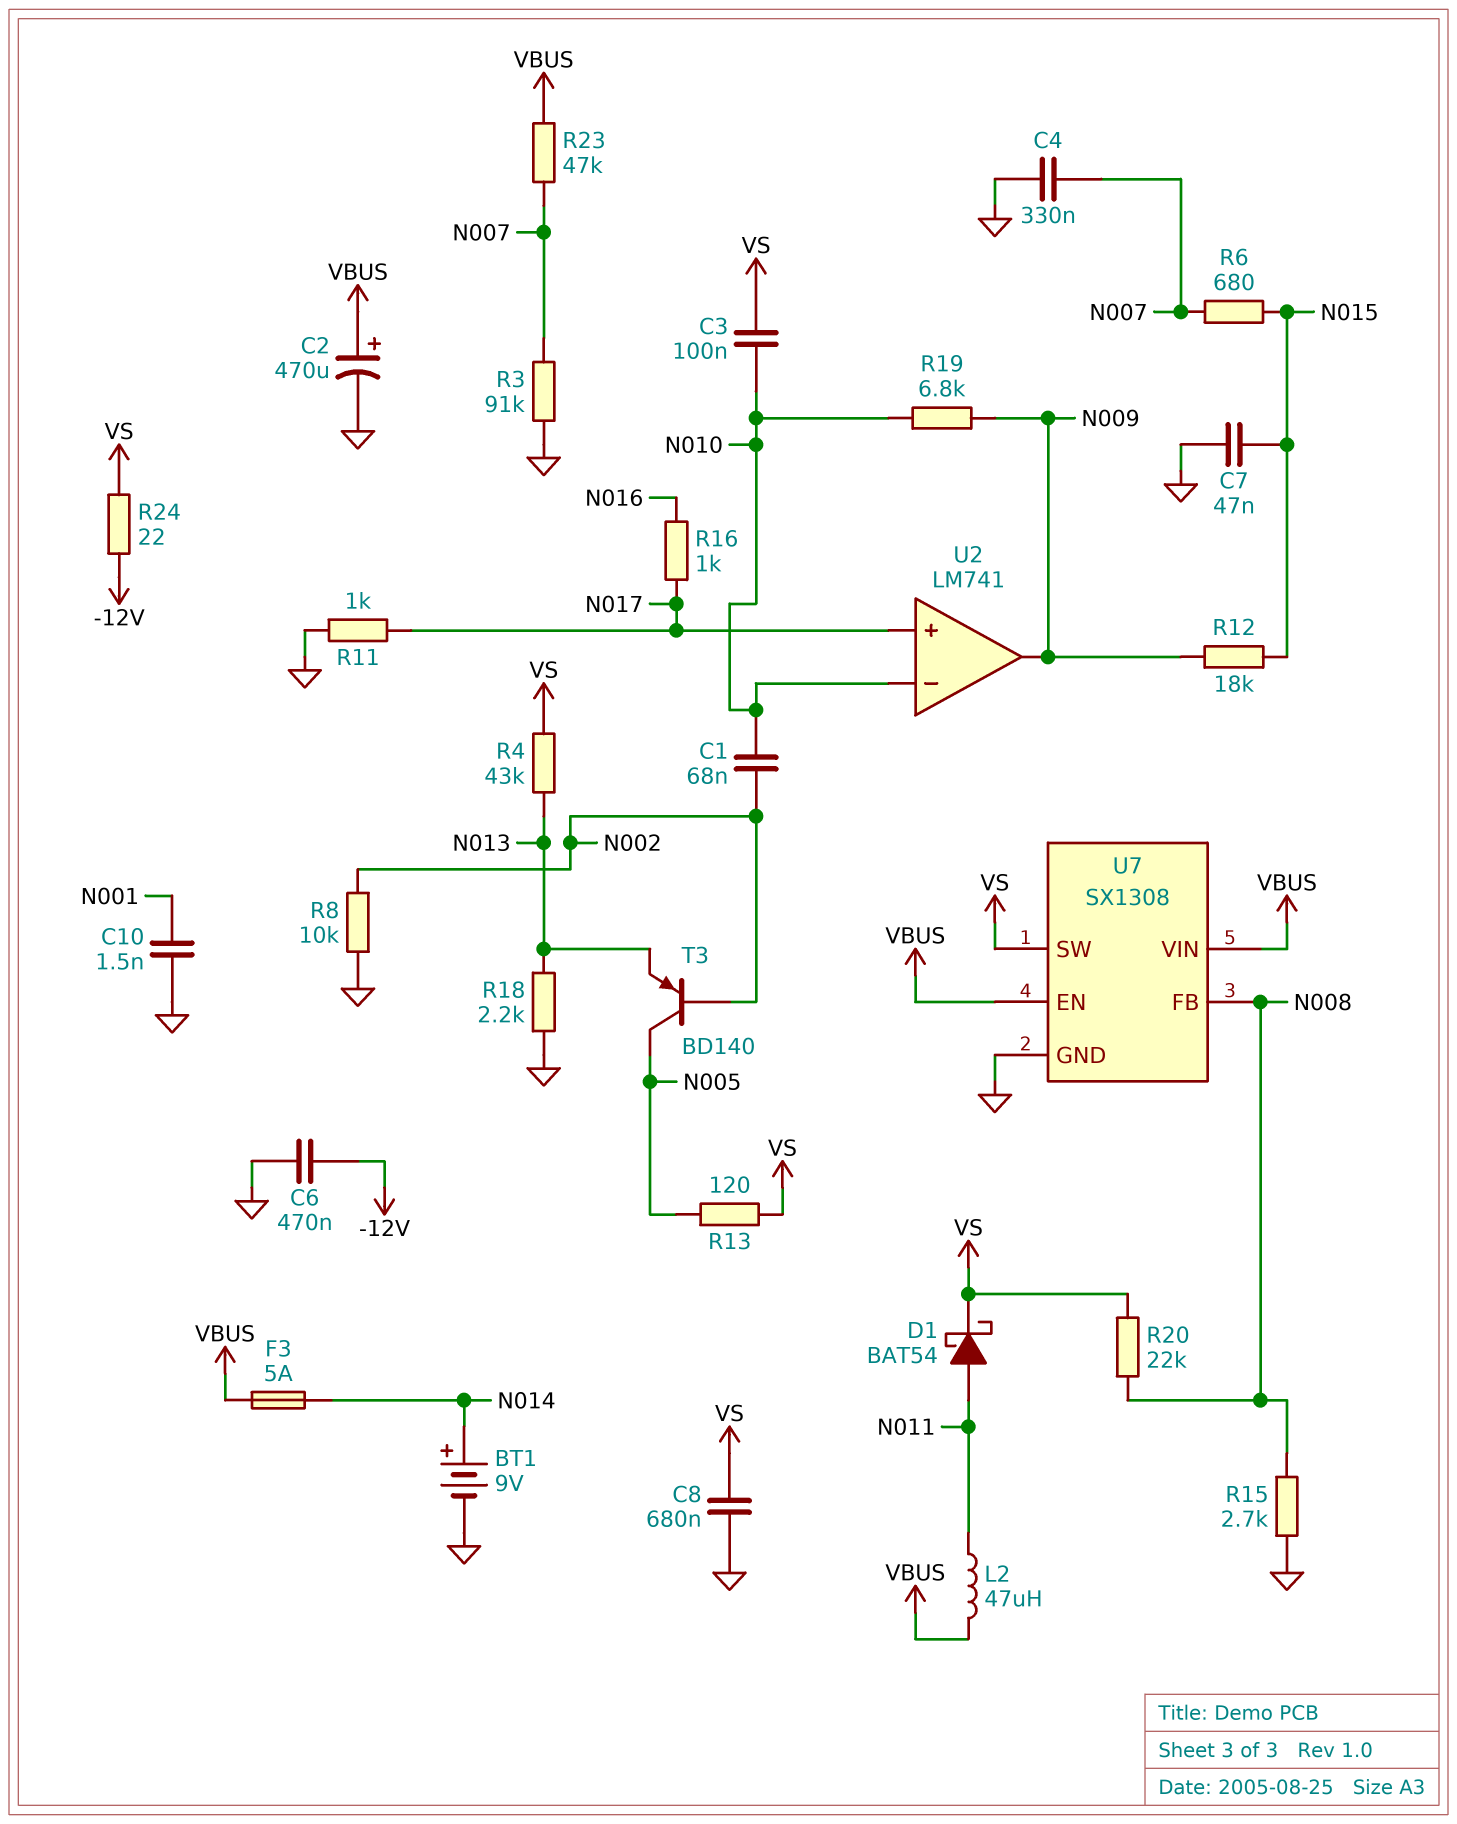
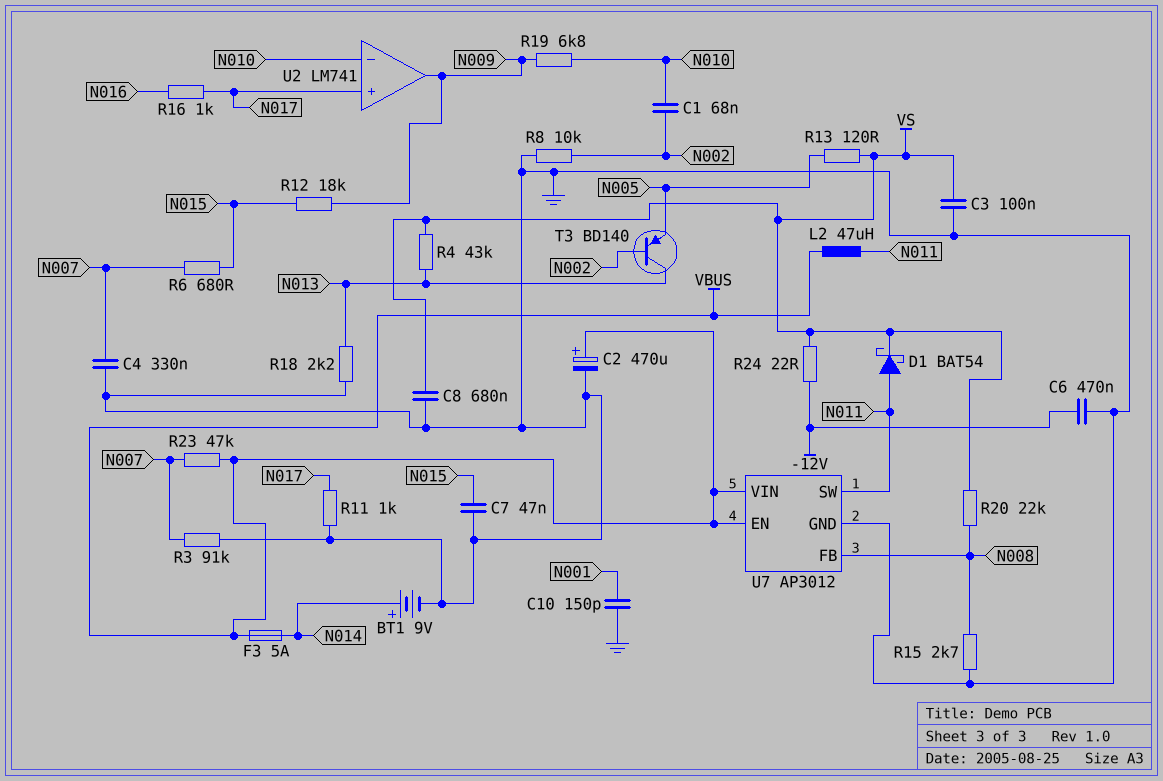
C3: 100nF (N010, VS) -> 100nF (GND, VS)
C10: 1.5nF (GND, N001) -> 150pF (GND, N001)
T3: PNP BD140 (B N002, C N005, E N013) -> PNP BD140 (B N002, C N013, E N005)
U7: SX1308 -> AP3012
U7 pin SW: VS -> N011

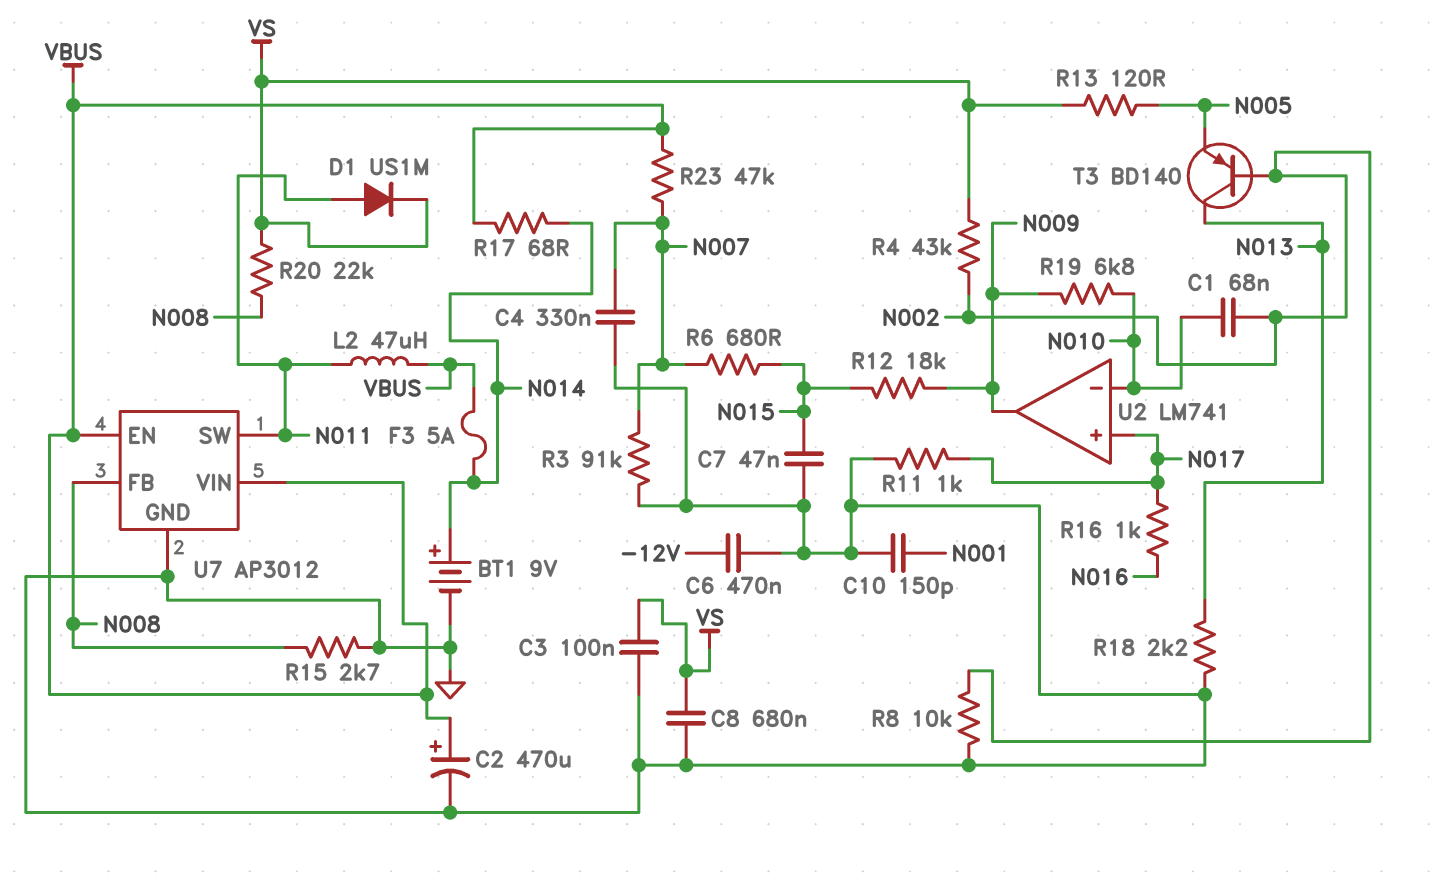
D1: schottky BAT54 (A N011, K VS) -> diode US1M (A N011, K VS)
R4: 43k (N013, VS) -> 43k (N002, VS)
R17: none -> 68 (N014, VBUS)
R24: 22 (-12V, VS) -> none

